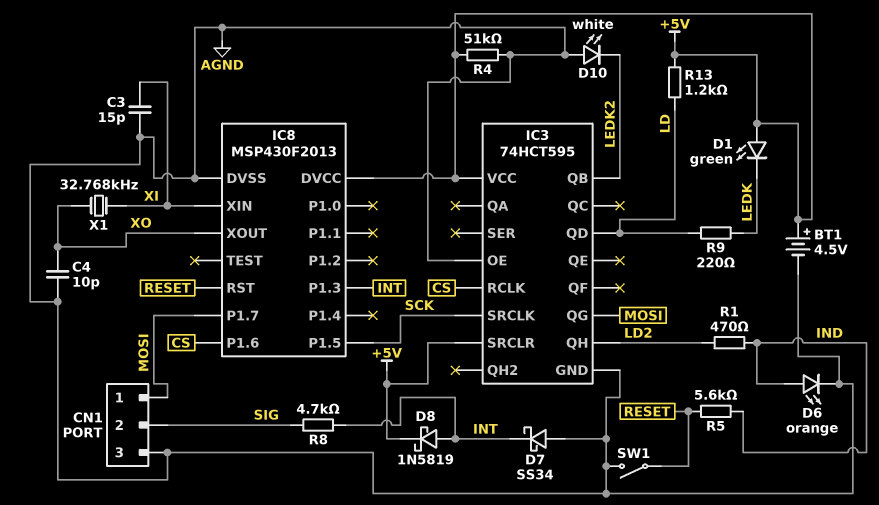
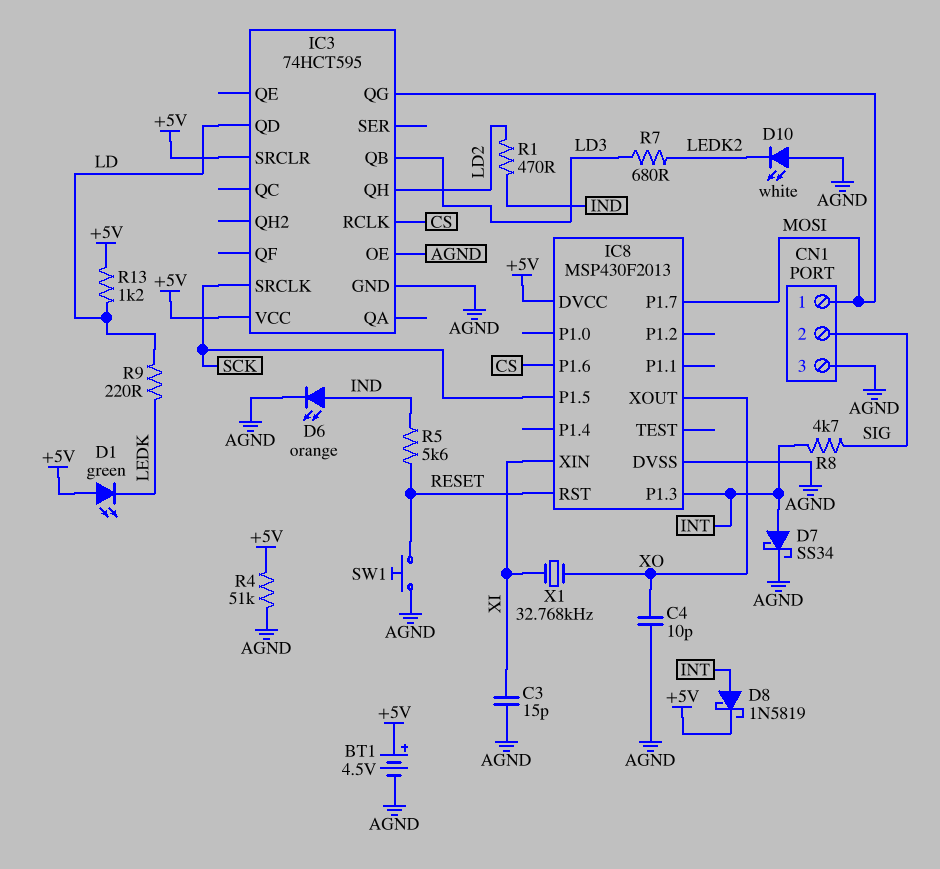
D7: schottky SS34 (A AGND, K INT) -> schottky SS34 (A INT, K AGND)
IC3 pin QB: LEDK2 -> LD3
R7: none -> 680 (LD3, LEDK2)
SW1: switch (AGND, RESET) -> button (AGND, RESET)

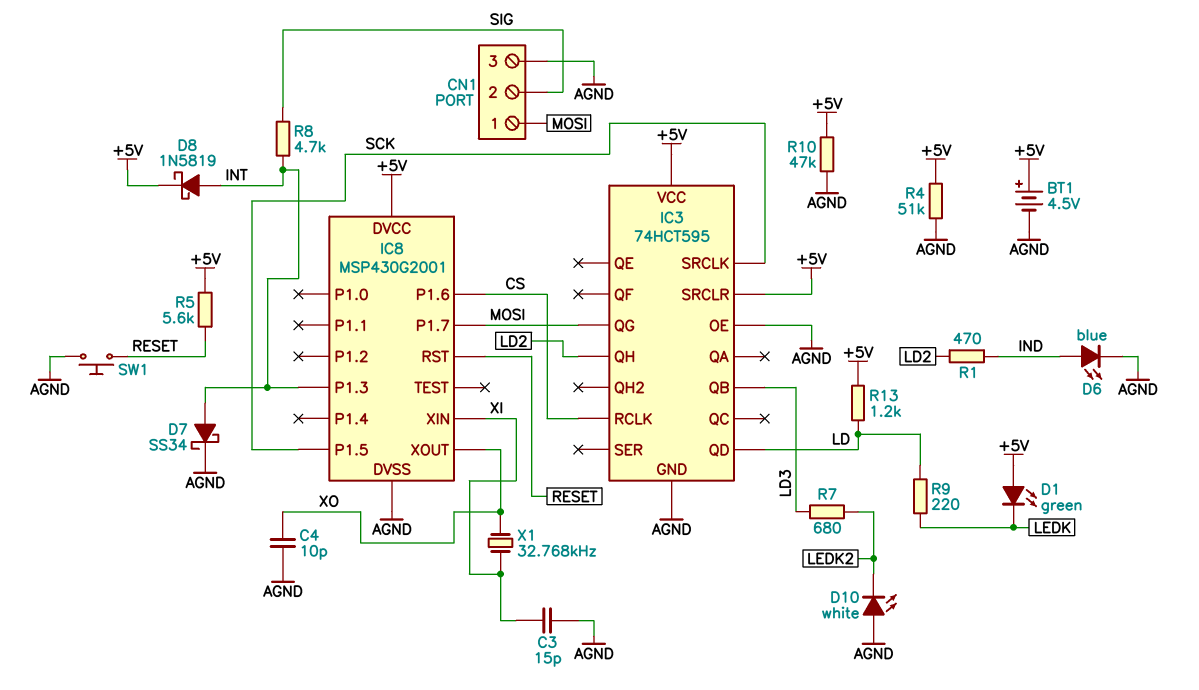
D6: LED orange (A IND, K AGND) -> LED blue (A IND, K AGND)
IC8: MSP430F2013 -> MSP430G2001
R5: 5.6k (IND, RESET) -> 5.6k (+5V, RESET)
R10: none -> 47k (+5V, AGND)

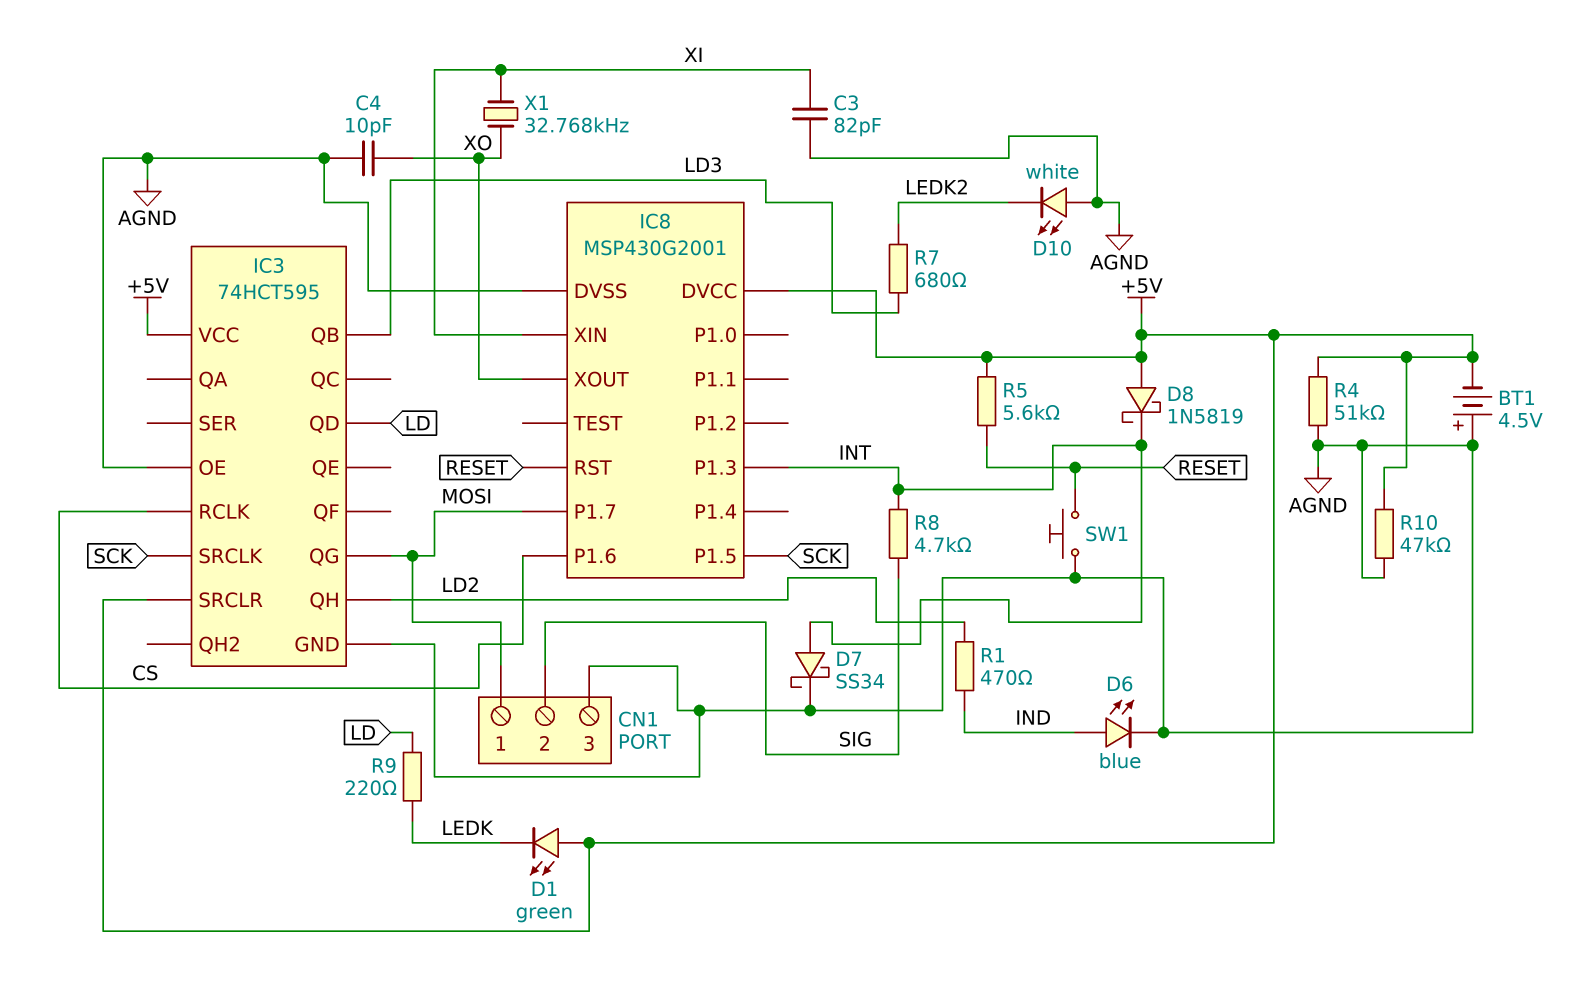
BT1: 4.5V (plus +5V, minus AGND) -> 4.5V (plus AGND, minus +5V)
C3: 15pF (AGND, XI) -> 82pF (AGND, XI)
D8: schottky 1N5819 (A INT, K +5V) -> schottky 1N5819 (A +5V, K INT)
R13: 1.2k (+5V, LD) -> none

